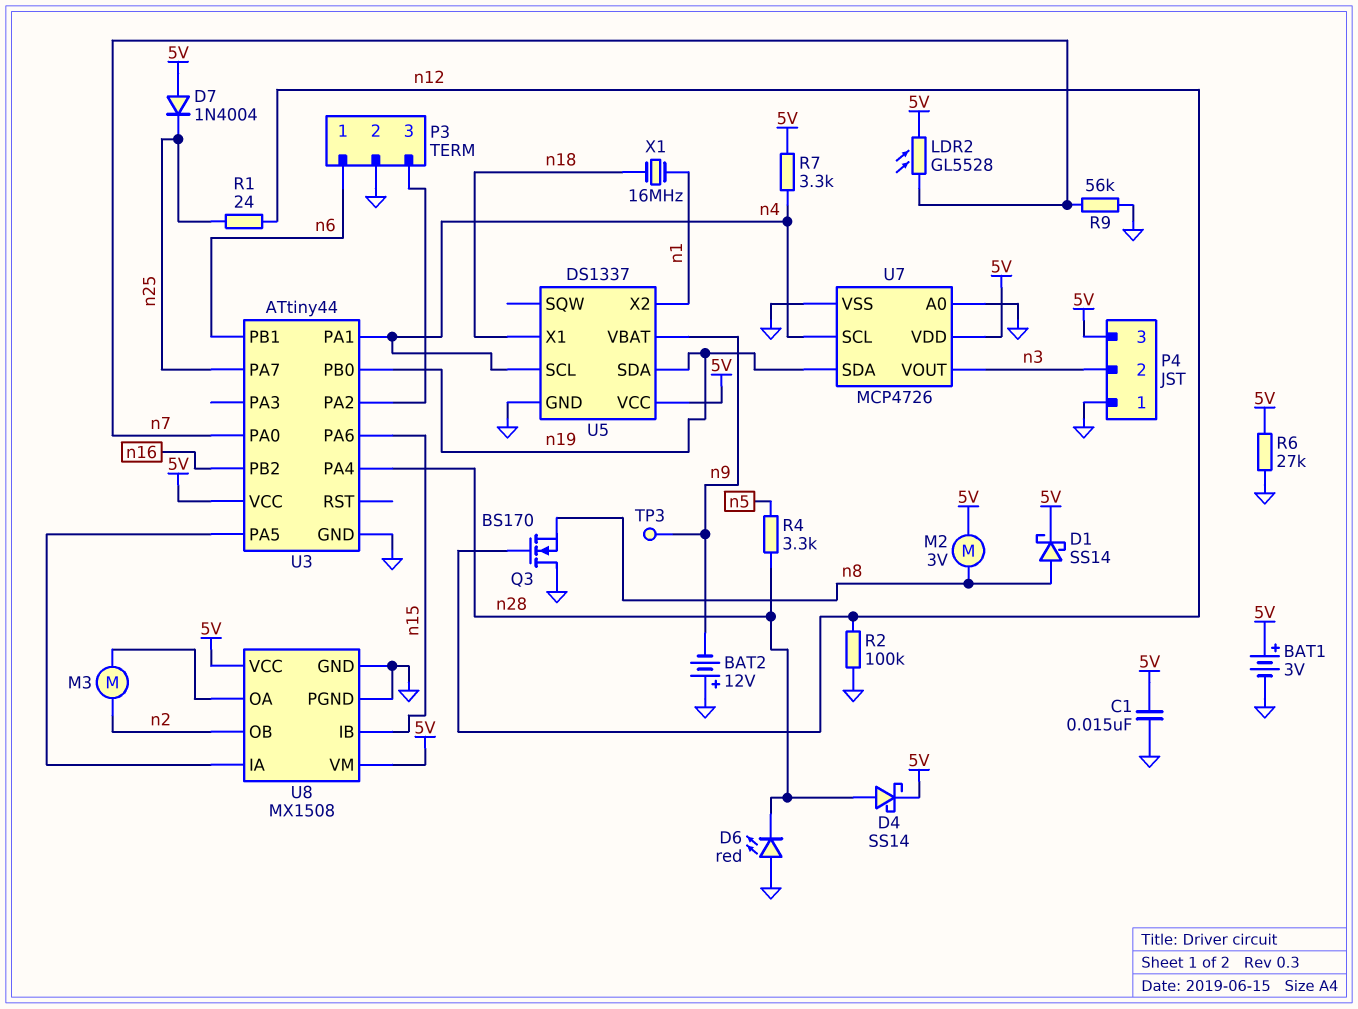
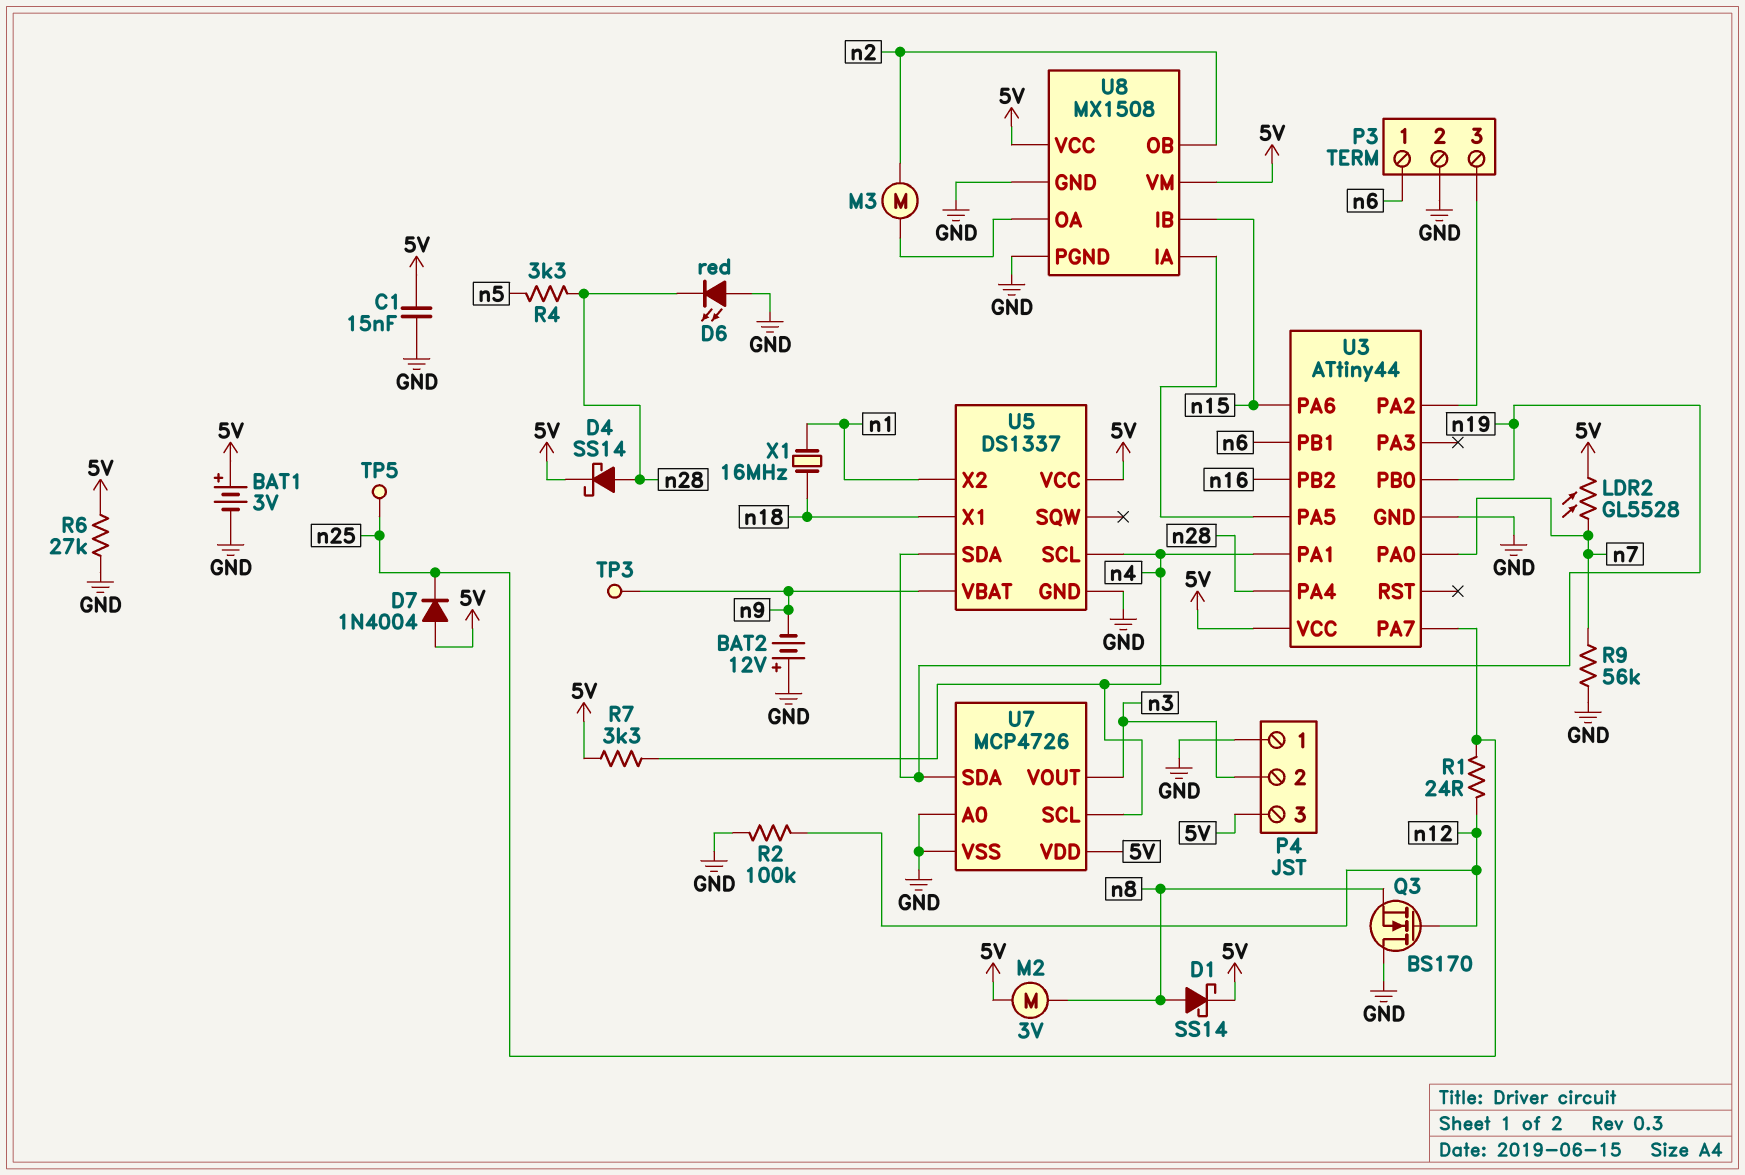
TP5: none -> test point (n25)

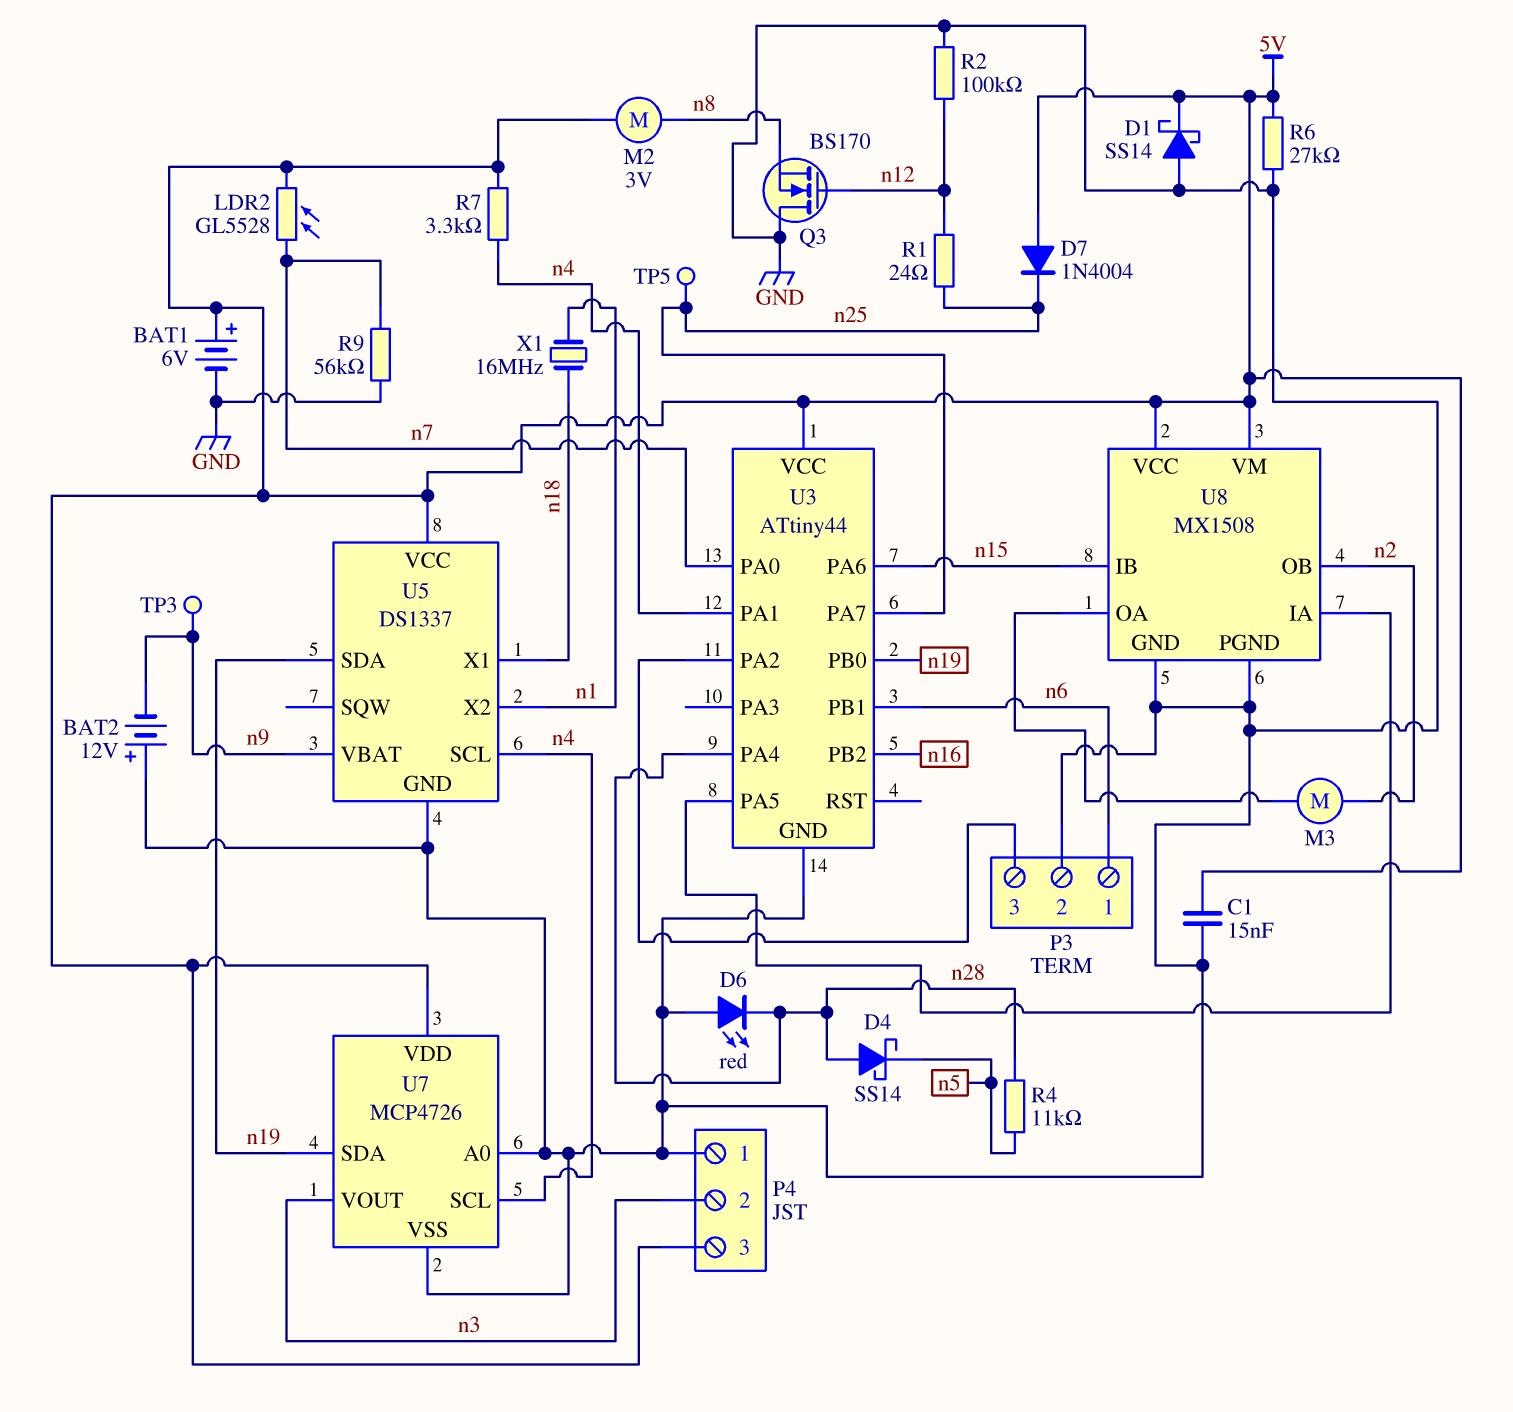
BAT1: 3V (plus 5V, minus GND) -> 6V (plus 5V, minus GND)
D1: schottky SS14 (A n8, K 5V) -> schottky SS14 (A GND, K 5V)
D4: schottky SS14 (A n28, K 5V) -> schottky SS14 (A n28, K n5)
R4: 3.3k (n5, n28) -> 11k (n5, n28)

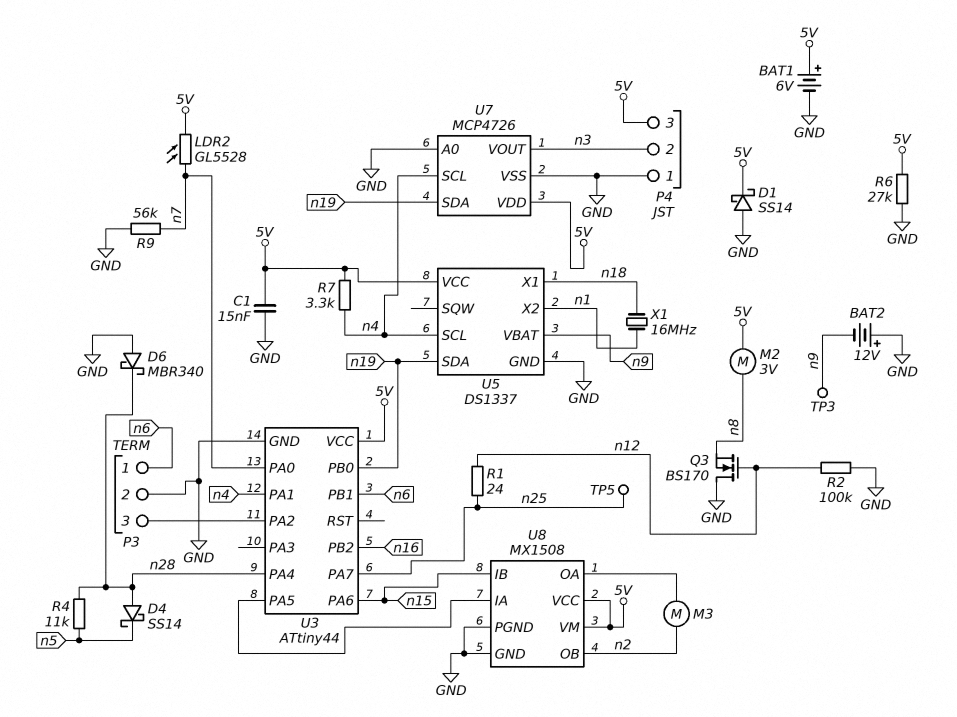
D6: LED red (A GND, K n28) -> schottky MBR340 (A GND, K n28)
D7: diode 1N4004 (A 5V, K n25) -> none

